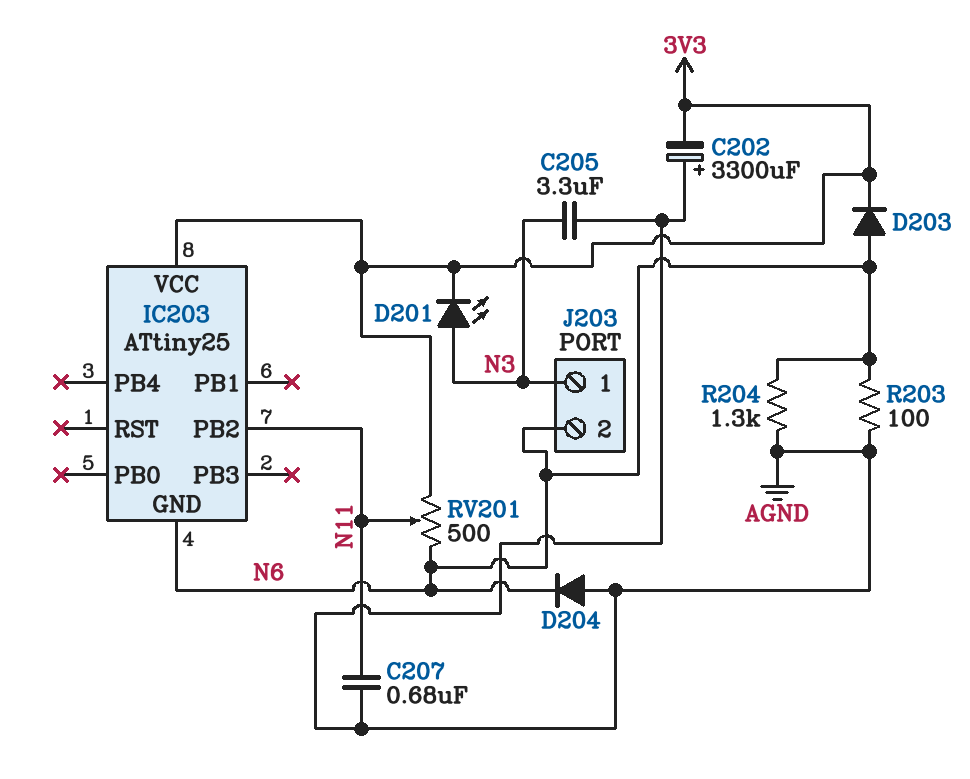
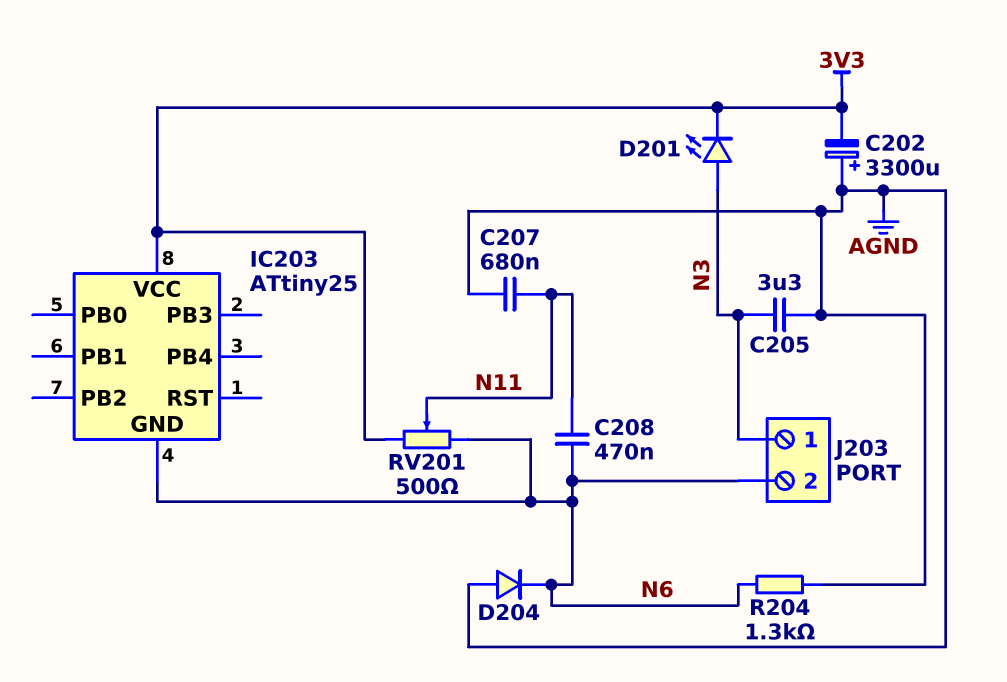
C208: none -> 470nF (N6, N11)
D203: diode (A N6, K 3V3) -> none
IC203 pin PB2: N11 -> none
R203: 100 (AGND, N6) -> none

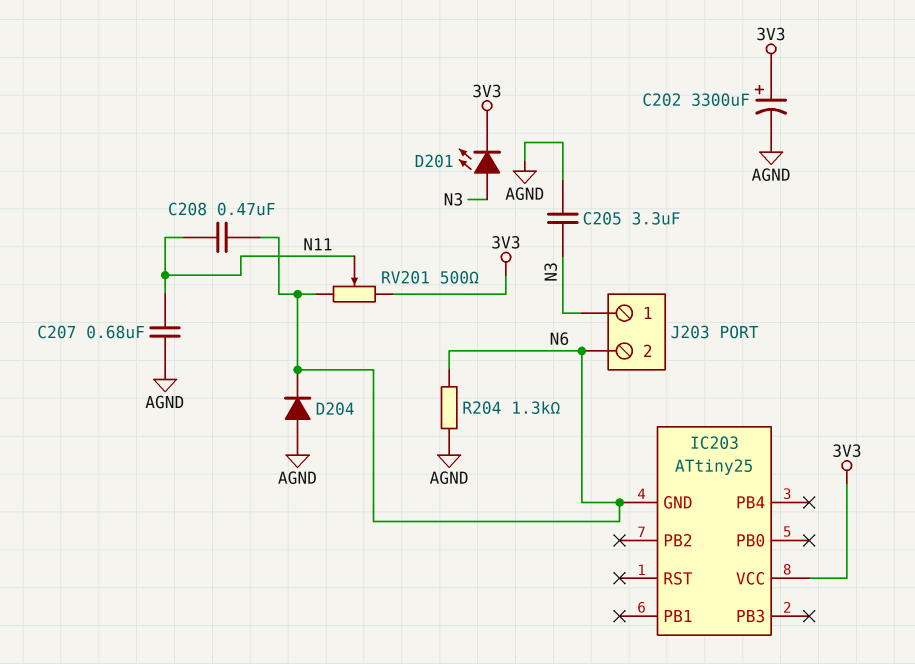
C202: 3300uF (plus AGND, minus 3V3) -> 3300uF (plus 3V3, minus AGND)

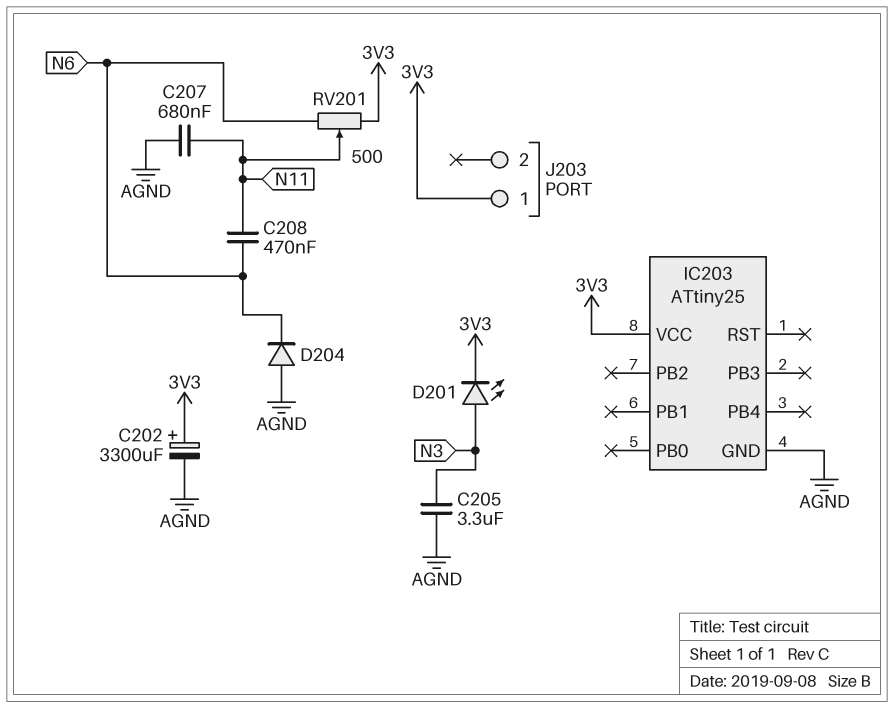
IC203 pin GND: N6 -> AGND
J203 pin 1: N3 -> 3V3
J203 pin 2: N6 -> none
R204: 1.3k (AGND, N6) -> none

